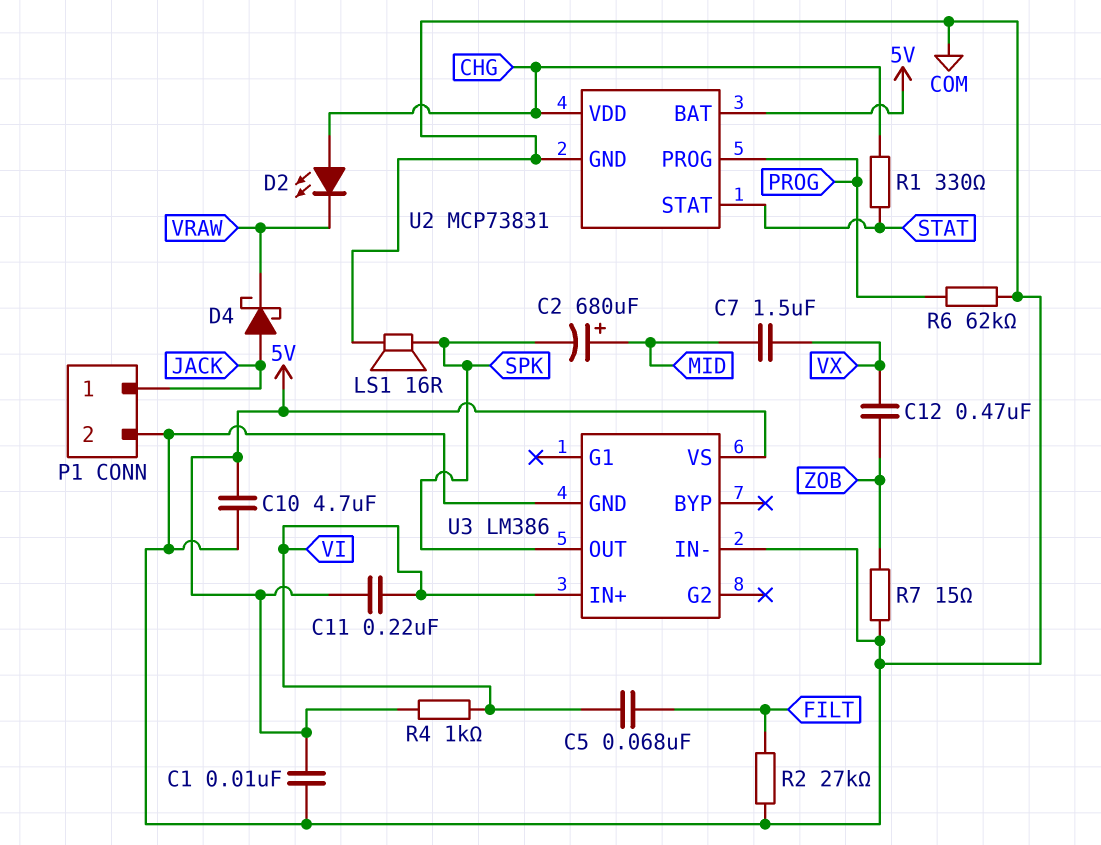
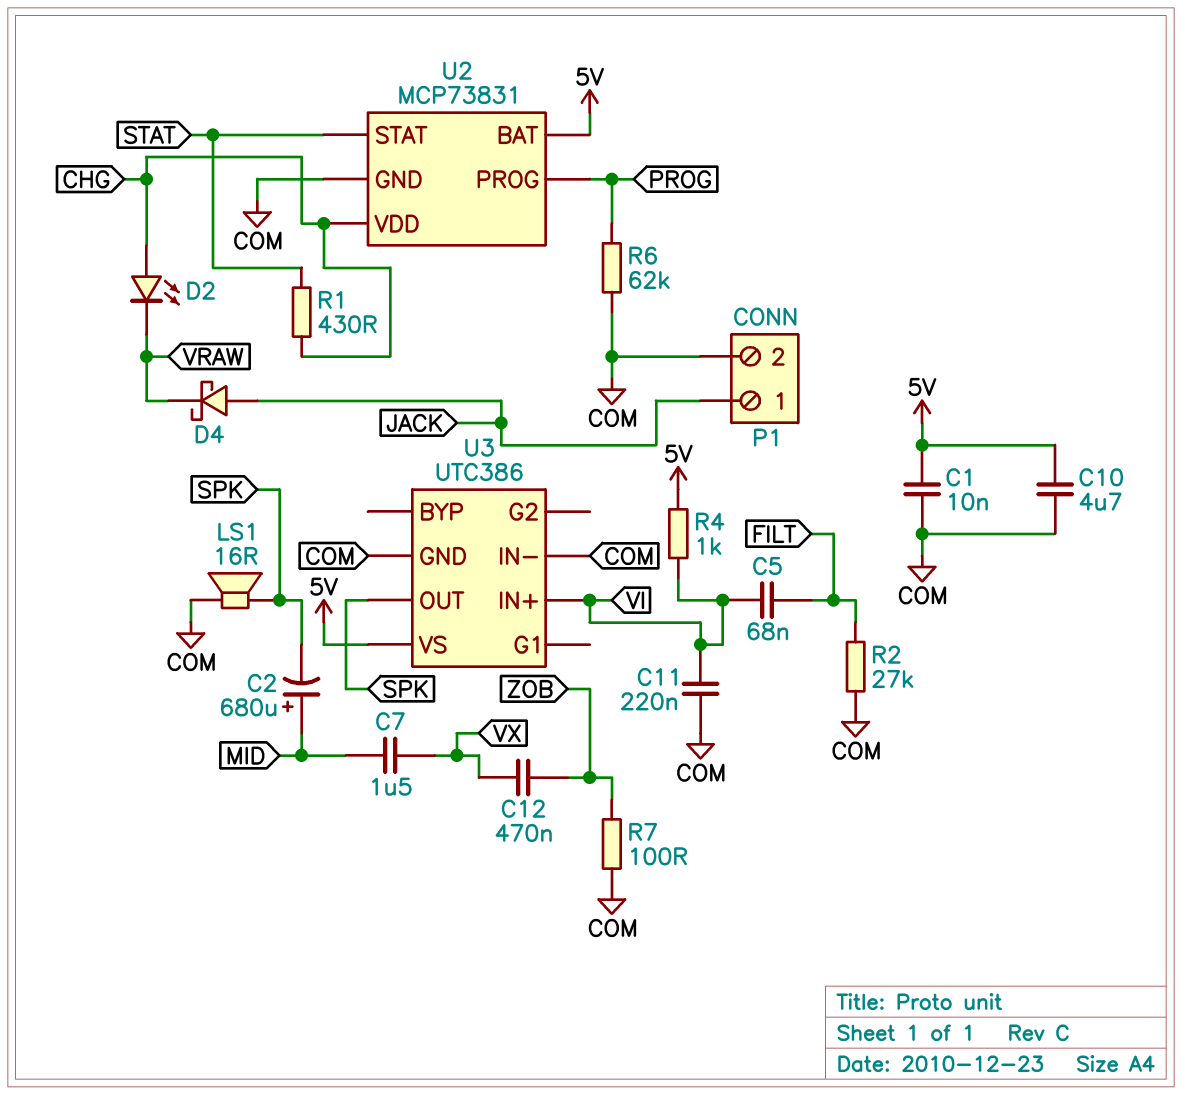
C11: 220nF (5V, VI) -> 220nF (COM, VI)
R1: 330 (CHG, STAT) -> 430 (CHG, STAT)
R7: 15 (COM, ZOB) -> 100 (COM, ZOB)
U3: LM386 -> UTC386

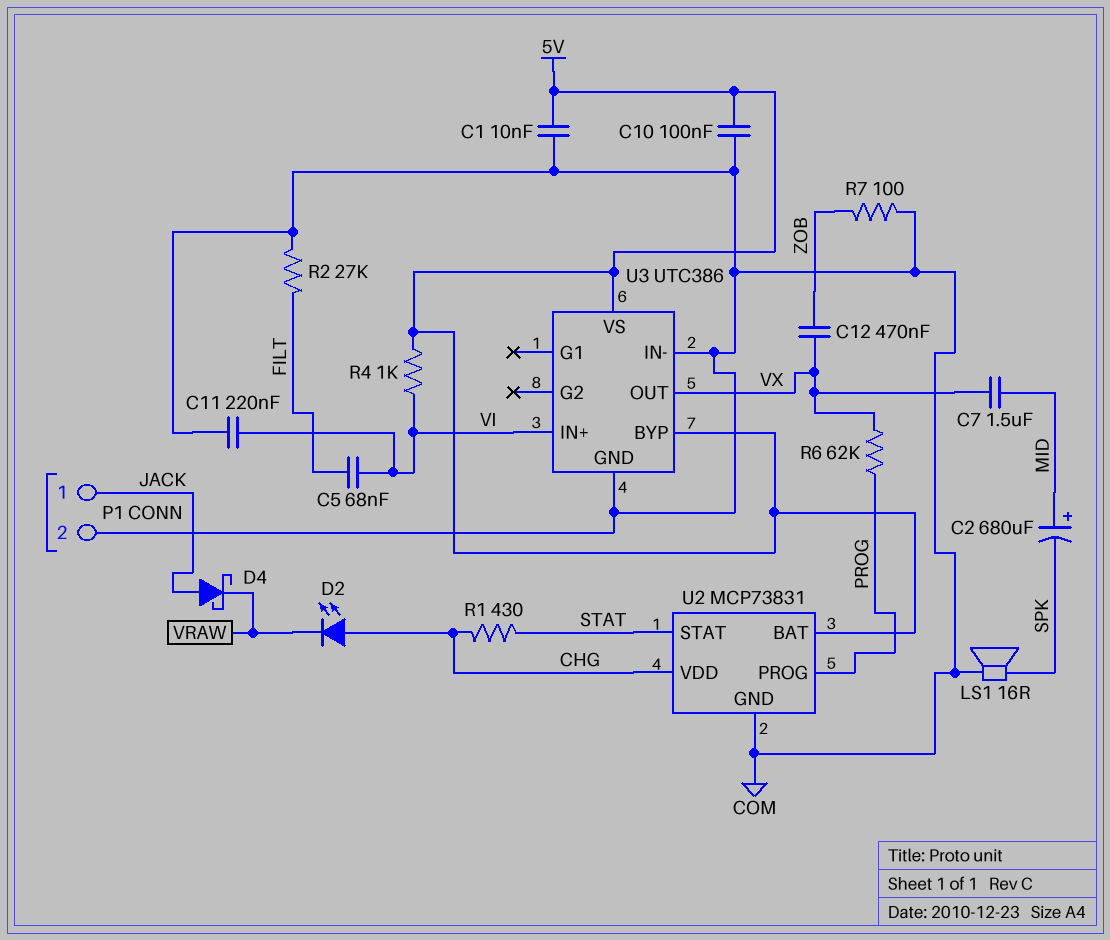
C10: 4.7uF (5V, COM) -> 100nF (5V, COM)
R6: 62k (COM, PROG) -> 62k (PROG, VX)
U3 pin BYP: none -> 5V
U3 pin OUT: SPK -> VX

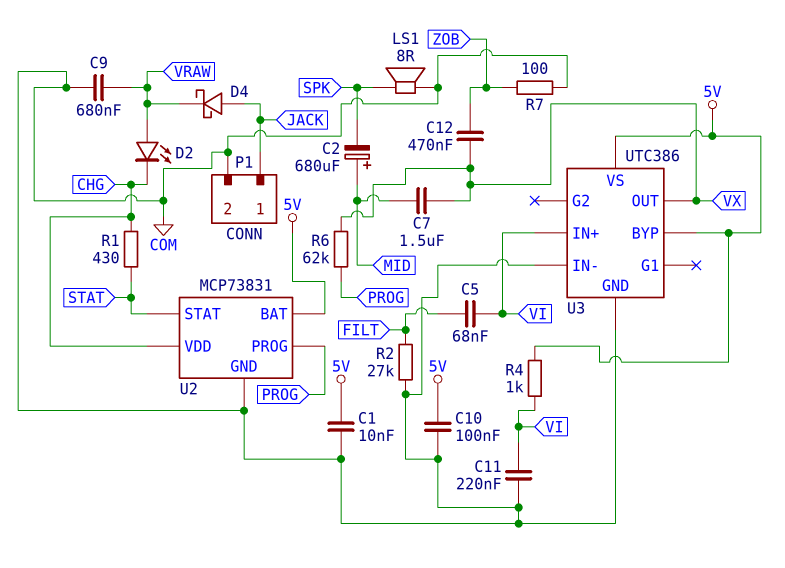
C9: none -> 680nF (COM, VRAW)
D2: LED (A CHG, K VRAW) -> LED (A VRAW, K CHG)
LS1: speaker 16R (COM, SPK) -> speaker 8R (COM, SPK)

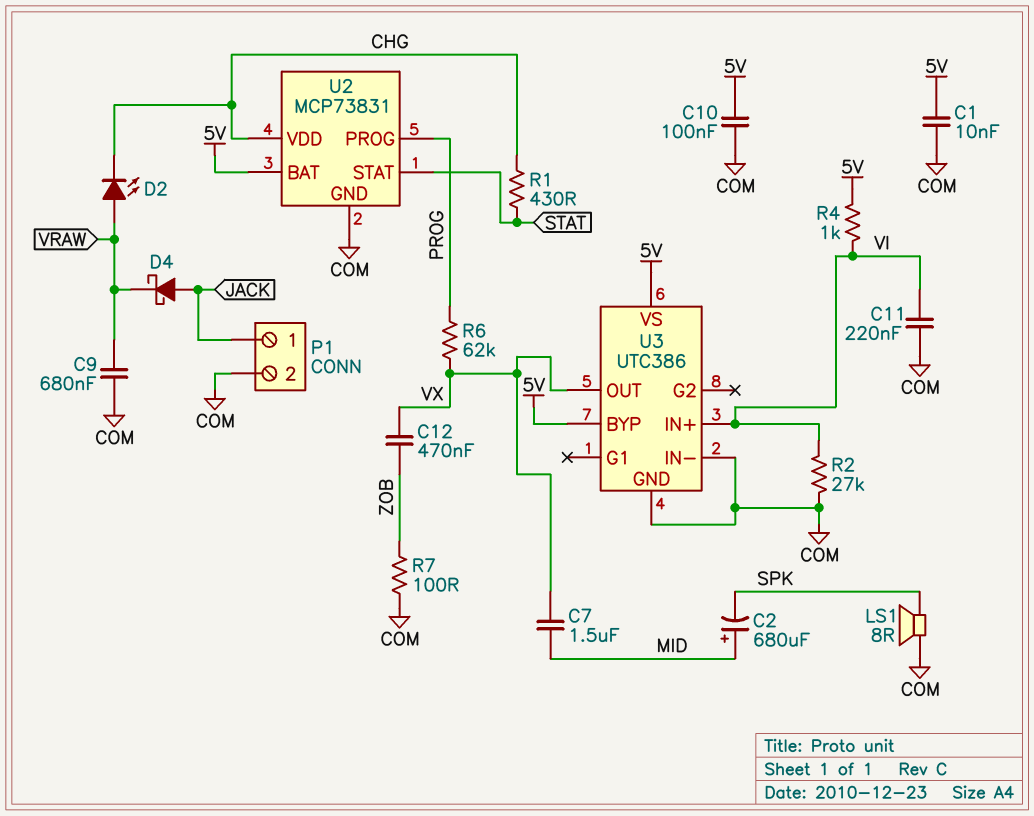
C5: 68nF (FILT, VI) -> none
R2: 27k (COM, FILT) -> 27k (COM, VI)

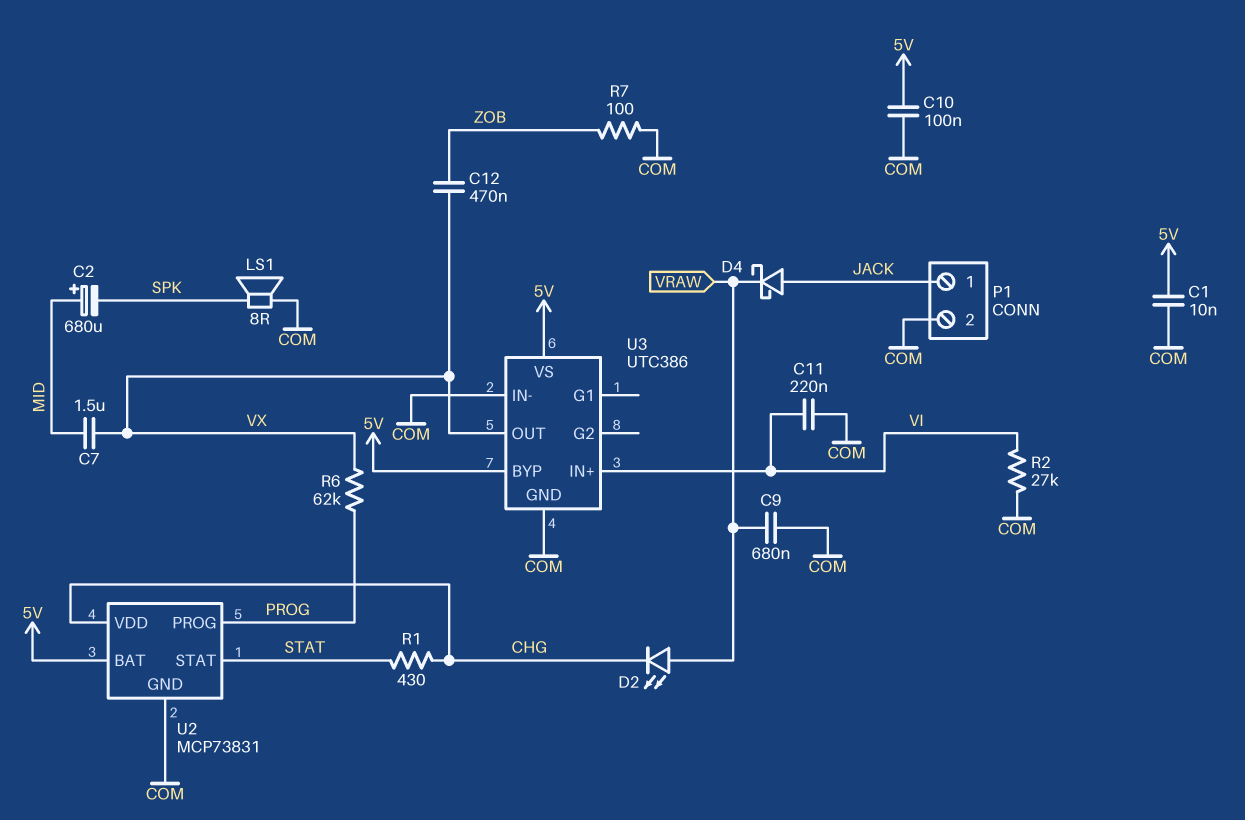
R4: 1k (5V, VI) -> none

